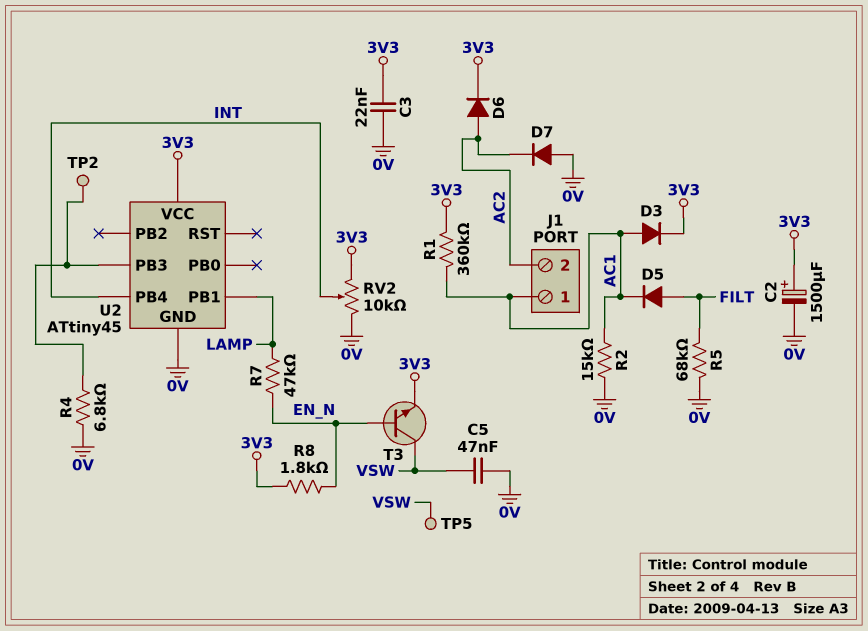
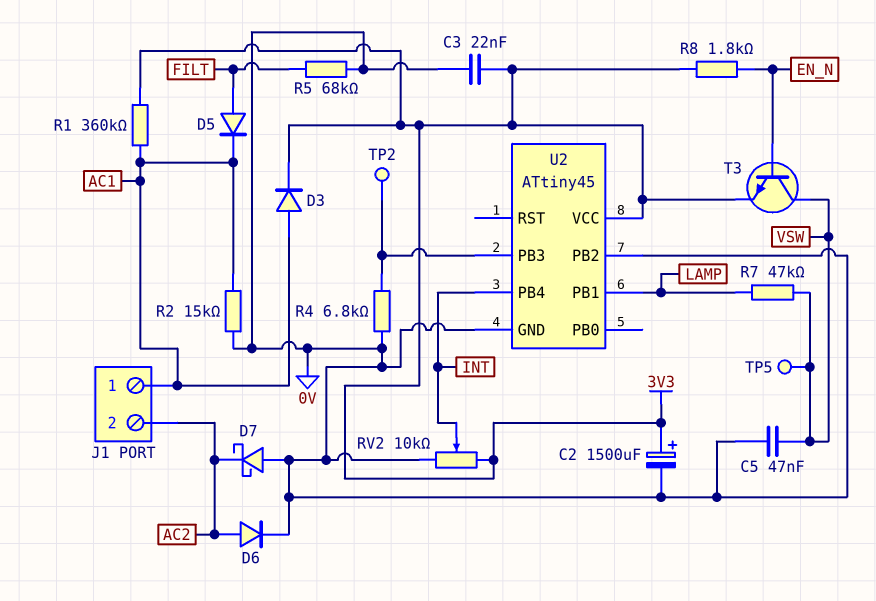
D6: diode (A AC2, K 3V3) -> diode (A AC2, K 0V)
D7: diode (A 0V, K AC2) -> schottky (A 0V, K AC2)
R7: 47k (EN_N, LAMP) -> 47k (LAMP, VSW)
U2 pin PB2: none -> 0V

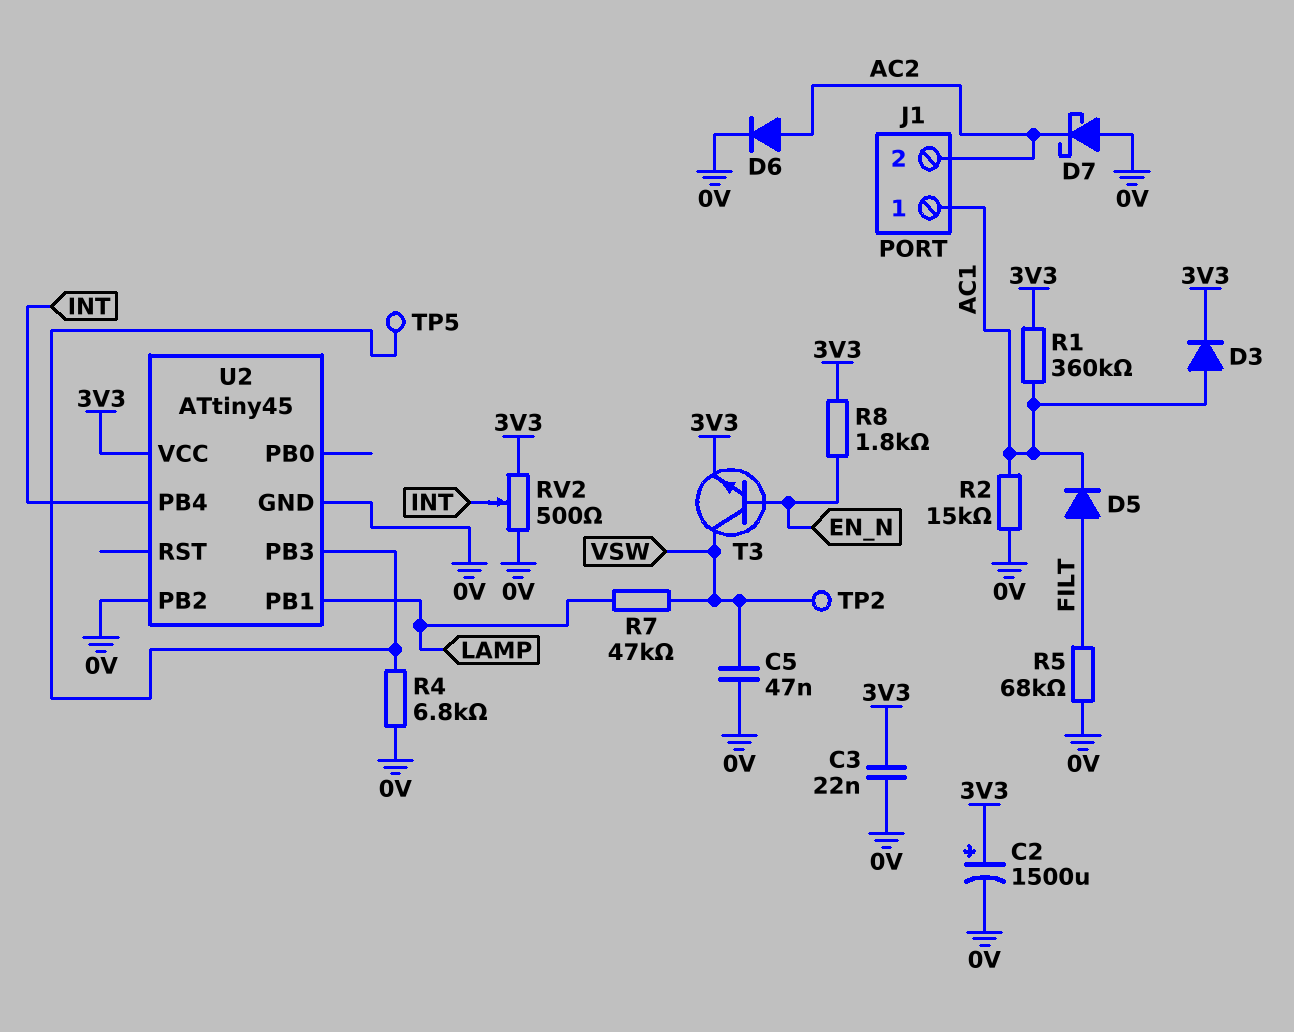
RV2: 10k (0V, 3V3, wiper INT) -> 500 (0V, 3V3, wiper INT)
TP2: test point (U2/PB3) -> test point (VSW)
TP5: test point (VSW) -> test point (U2/PB3)

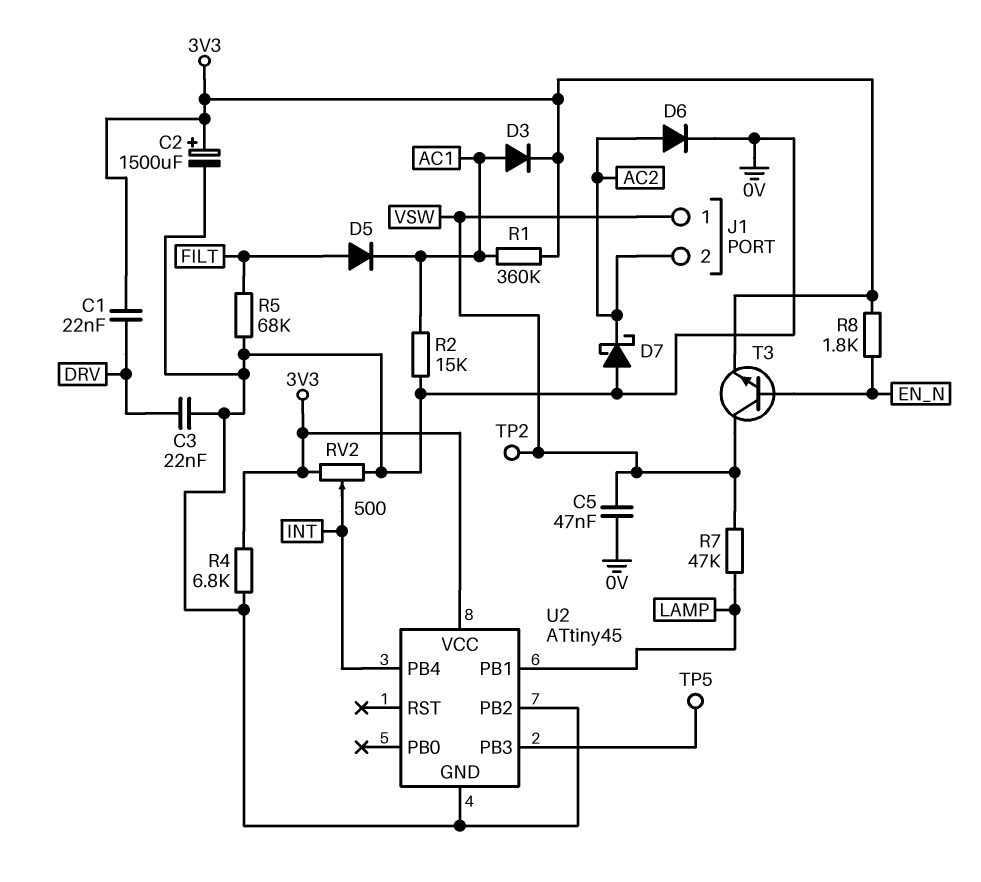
C1: none -> 22nF (3V3, DRV)
C3: 22nF (0V, 3V3) -> 22nF (0V, DRV)
J1 pin 1: AC1 -> VSW
R4: 6.8k (0V, U2/PB3) -> 6.8k (0V, 3V3)

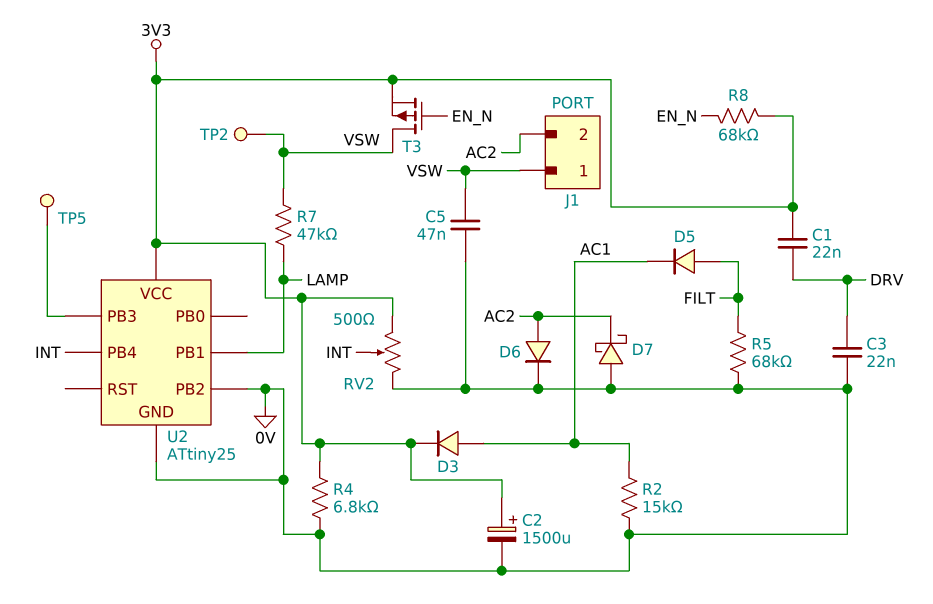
R1: 360k (3V3, AC1) -> none
R8: 1.8k (3V3, EN_N) -> 68k (3V3, EN_N)
T3: NPN (B EN_N, C VSW, E 3V3) -> PMOS (G EN_N, D VSW, S 3V3)
U2: ATtiny45 -> ATtiny25

